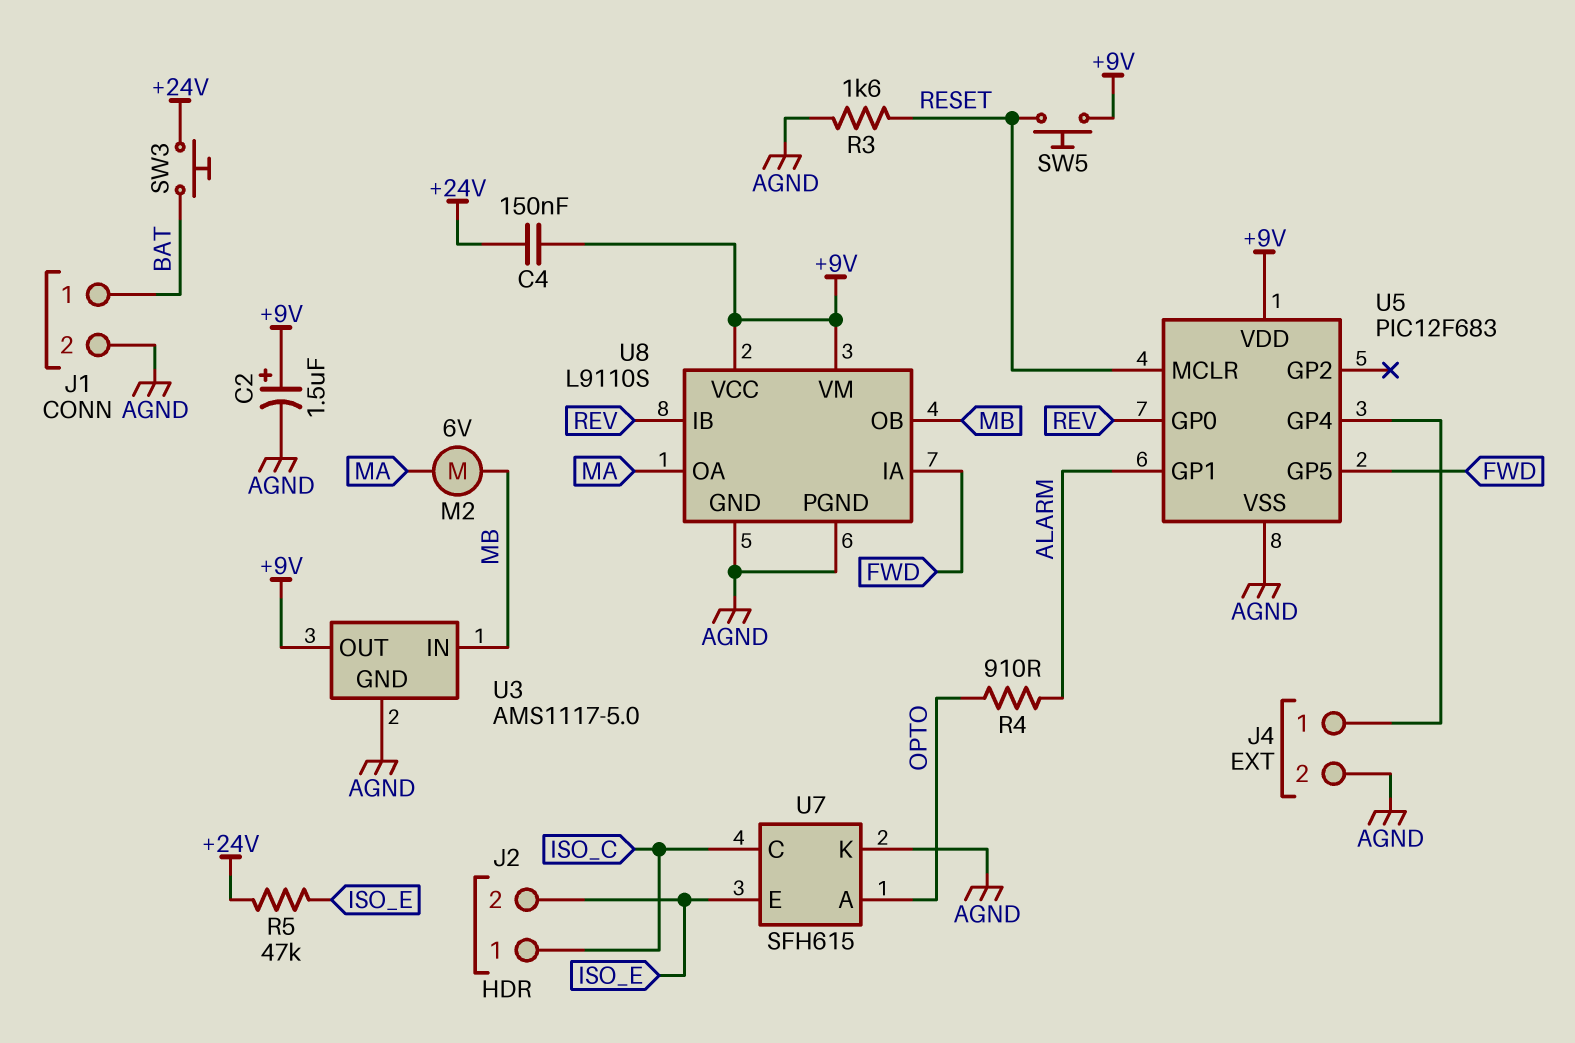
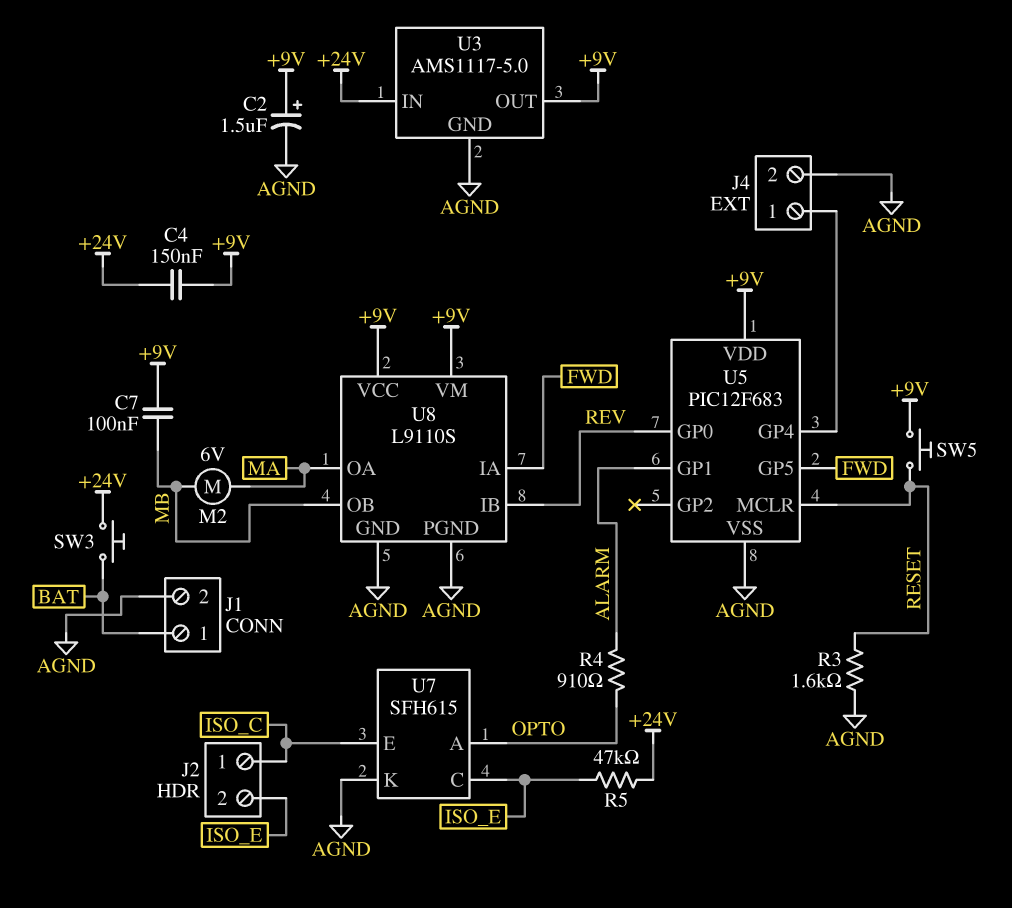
C7: none -> 100nF (+9V, MB)
U3 pin IN: MB -> +24V
U7 pin C: ISO_C -> ISO_E
U7 pin E: ISO_E -> ISO_C

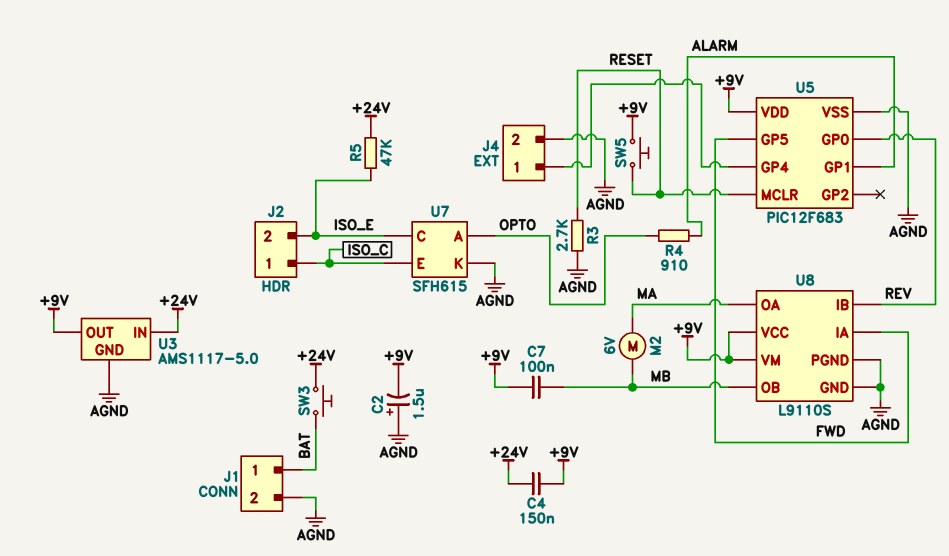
C2: 1.5uF (plus +9V, minus AGND) -> 1.5uF (plus AGND, minus +9V)
R3: 1.6k (AGND, RESET) -> 2.7k (AGND, RESET)

